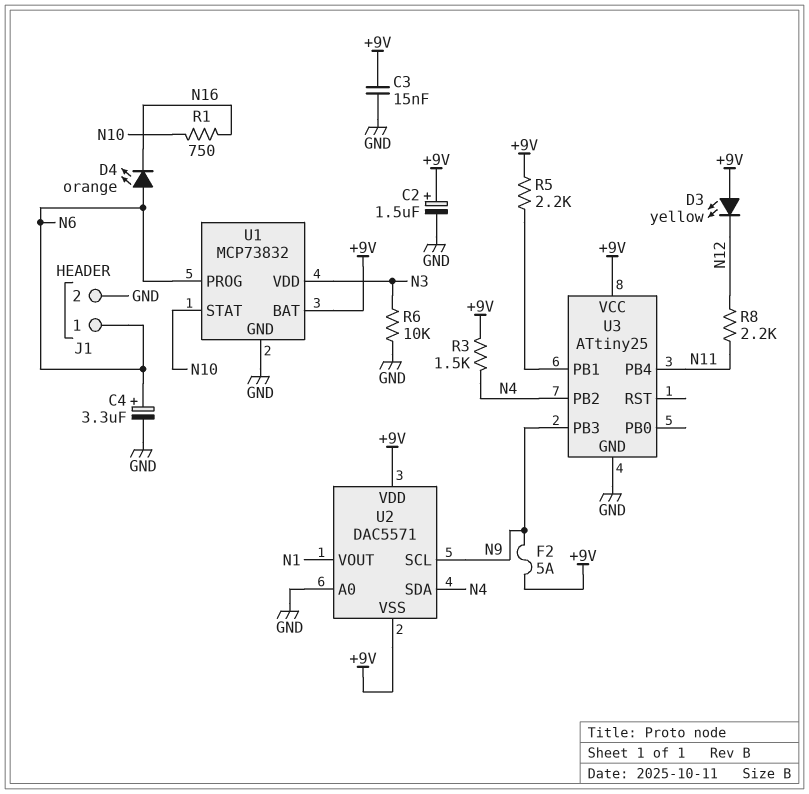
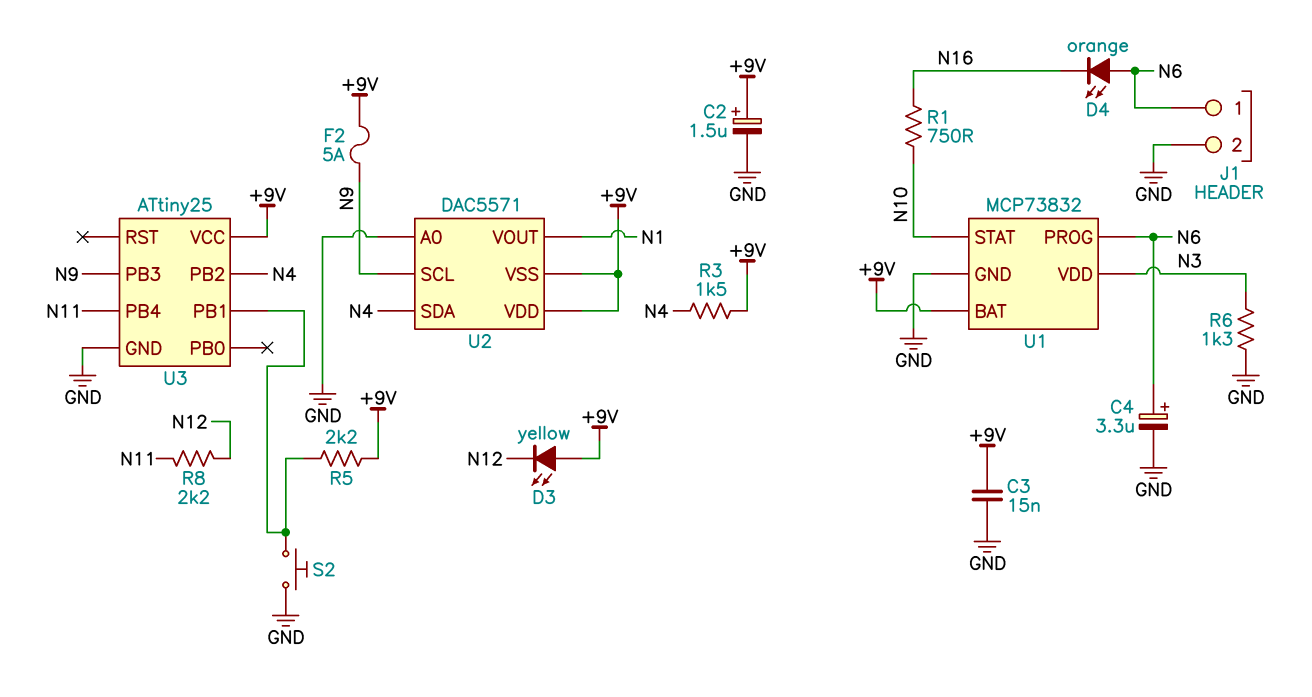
R6: 10k (GND, N3) -> 1.3k (GND, N3)
S2: none -> button (GND, U3/PB1)

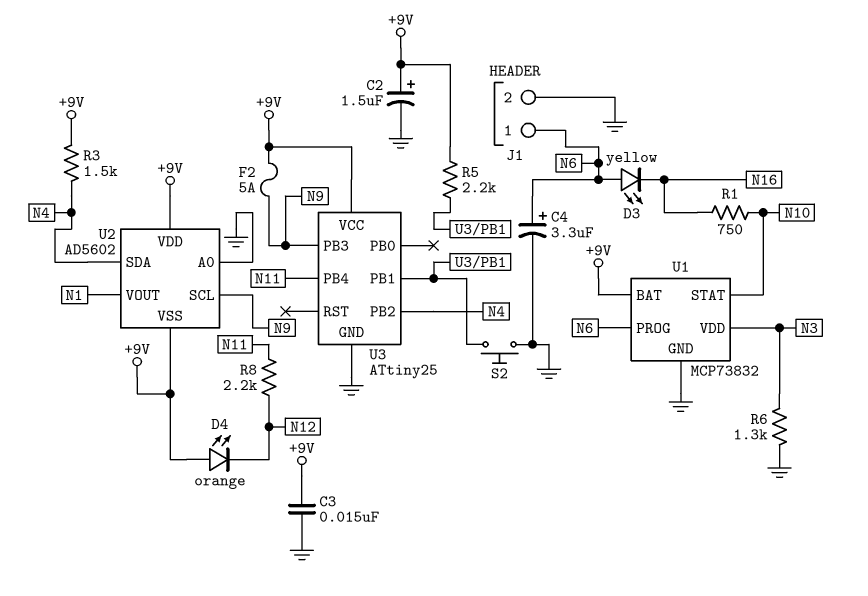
D3: LED yellow (A +9V, K N12) -> LED yellow (A N6, K N16)
D4: LED orange (A N6, K N16) -> LED orange (A +9V, K N12)
U2: DAC5571 -> AD5602

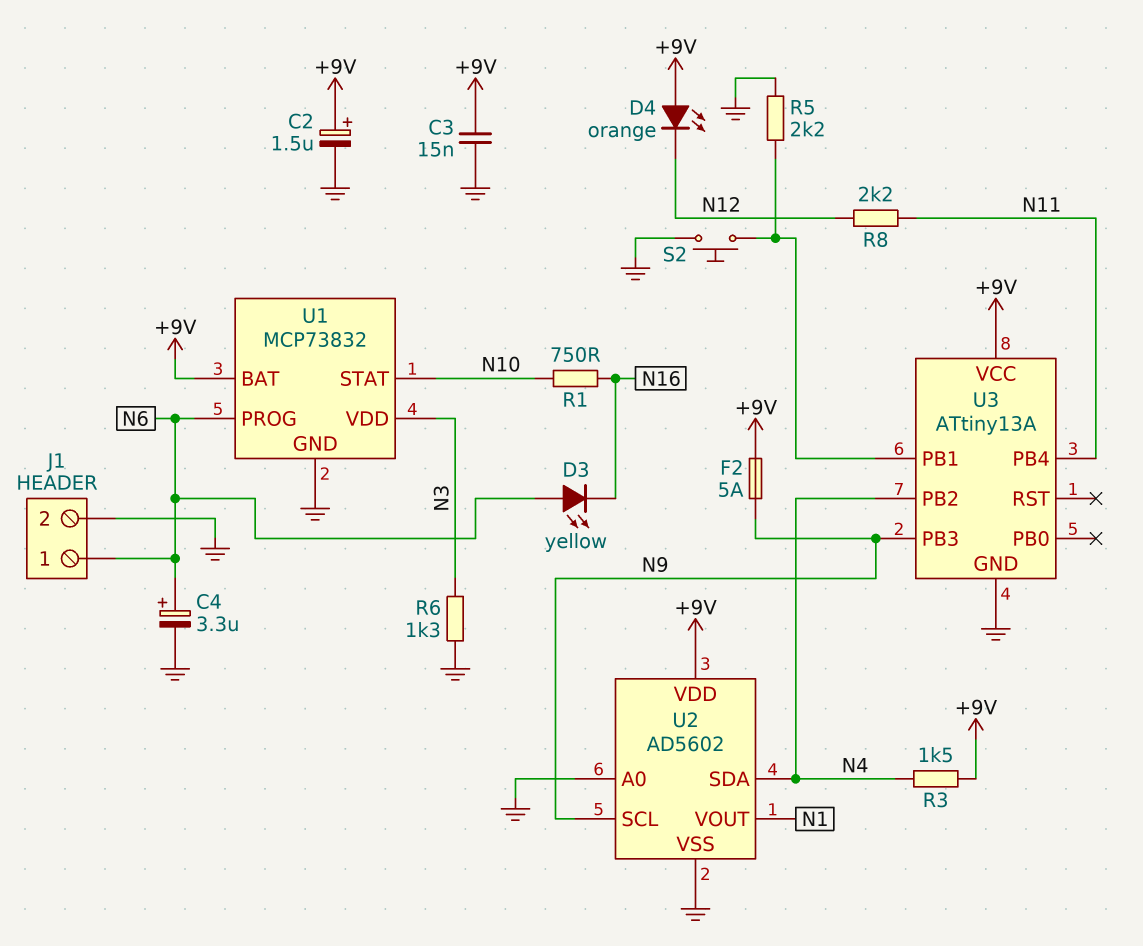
R5: 2.2k (+9V, U3/PB1) -> 2.2k (GND, U3/PB1)
U2 pin VSS: +9V -> GND
U3: ATtiny25 -> ATtiny13A

